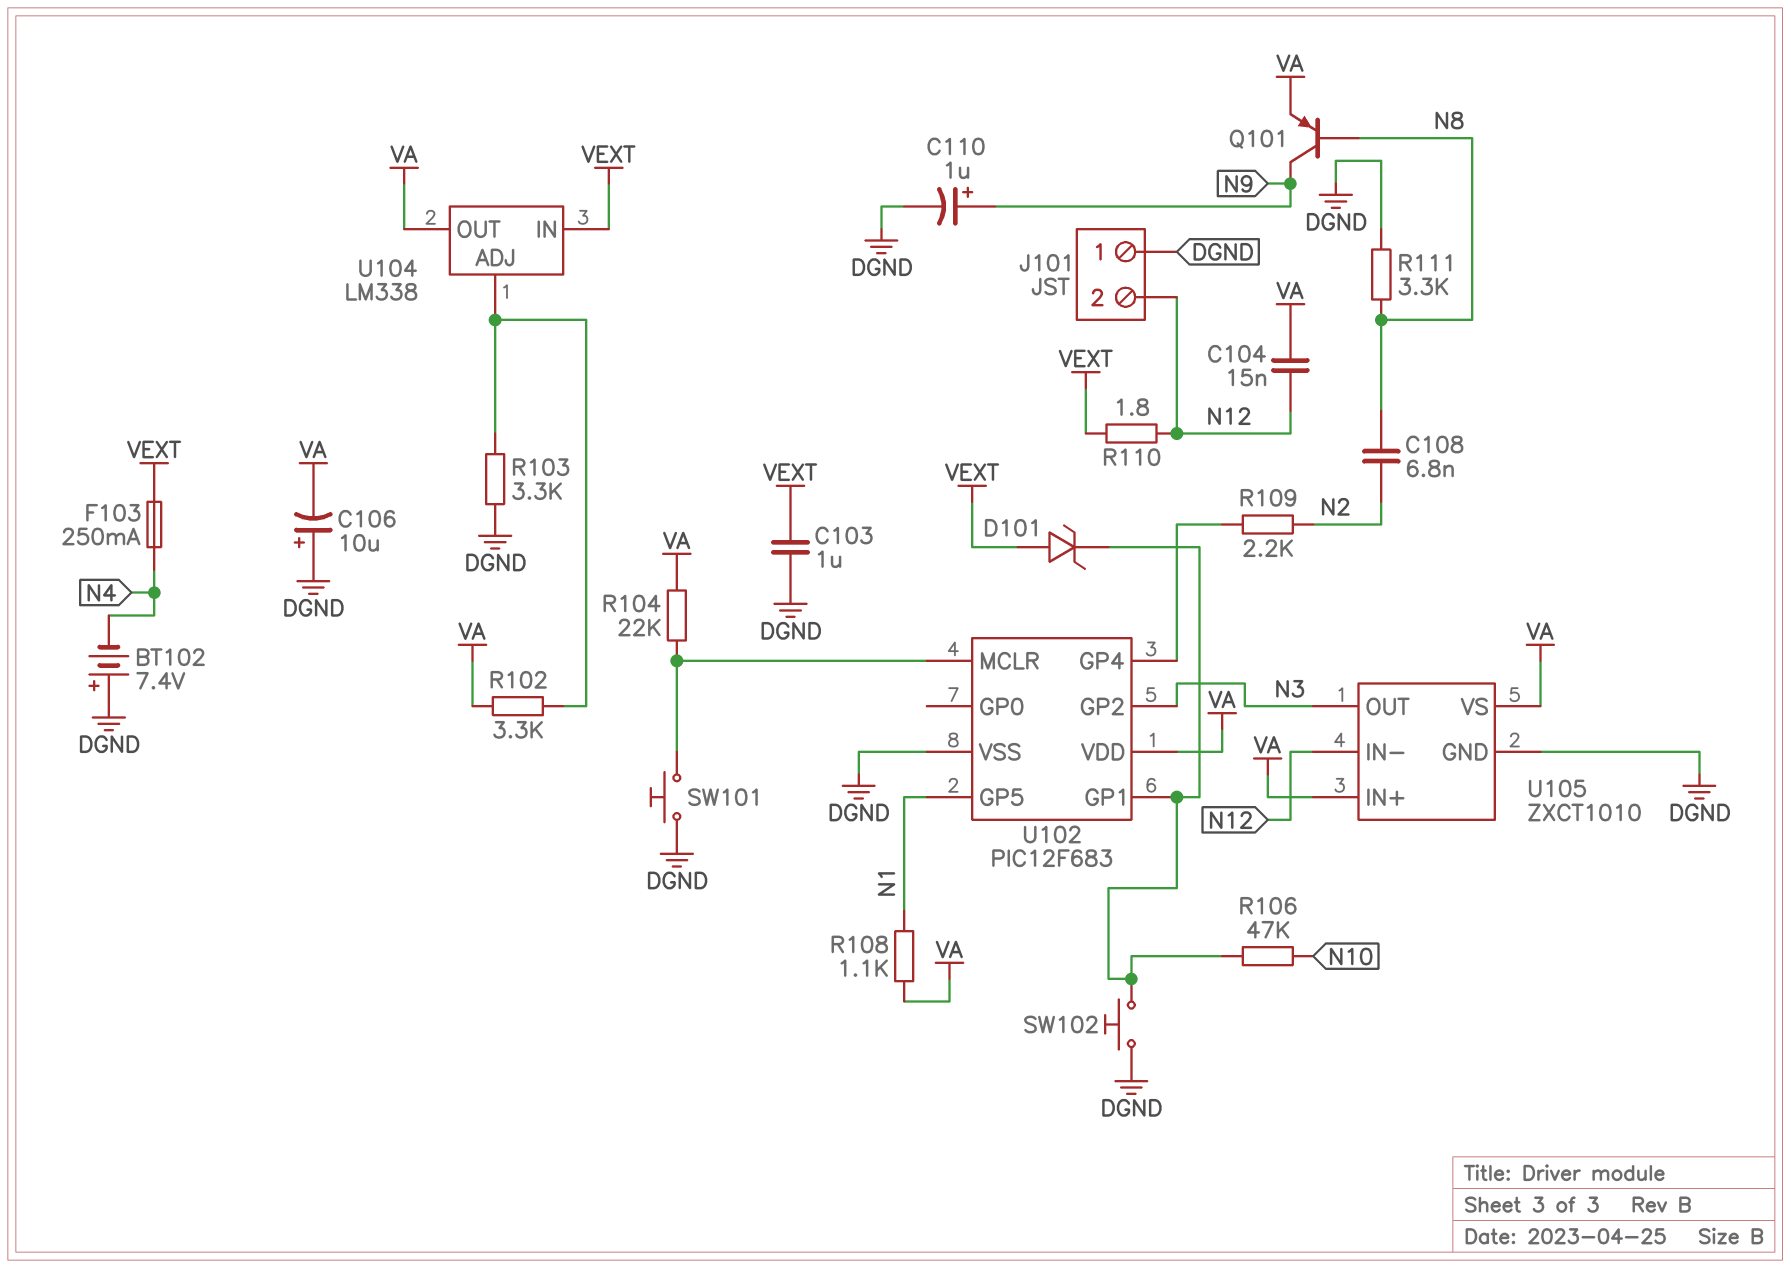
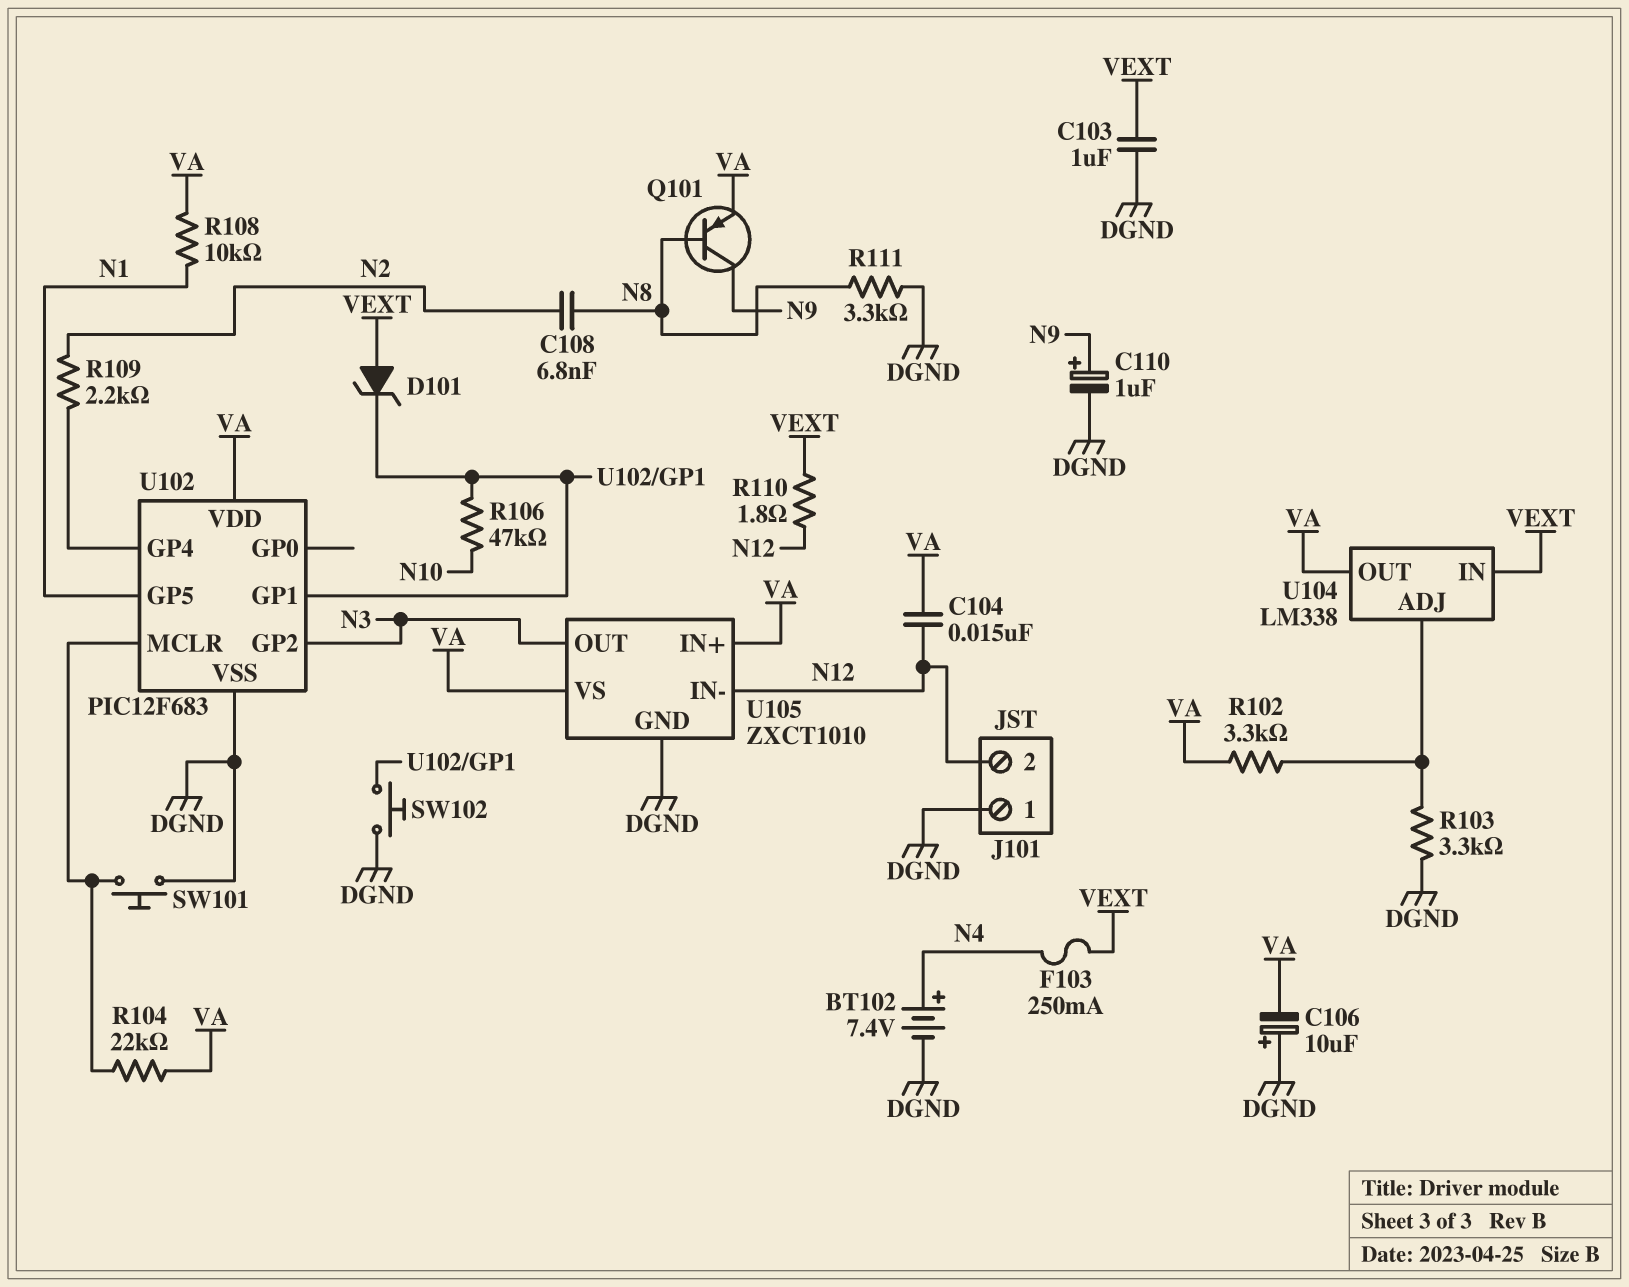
BT102: 7.4V (plus DGND, minus N4) -> 7.4V (plus N4, minus DGND)
R108: 1.1k (N1, VA) -> 10k (N1, VA)

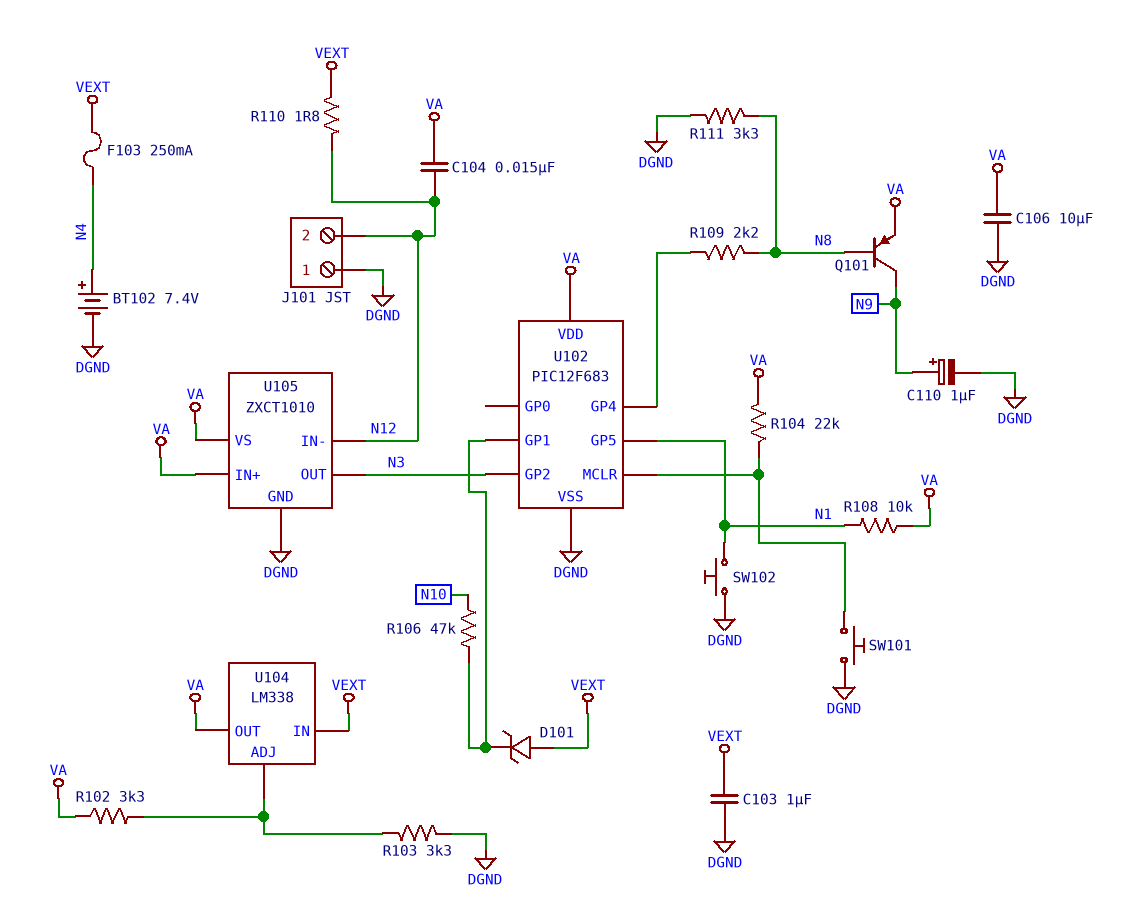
C106: 10uF (plus DGND, minus VA) -> 10uF (DGND, VA)
C108: 6.8nF (N2, N8) -> none
R109: 2.2k (N2, U102/GP4) -> 2.2k (N8, U102/GP4)
SW102: button (DGND, U102/GP1) -> button (DGND, N1)

